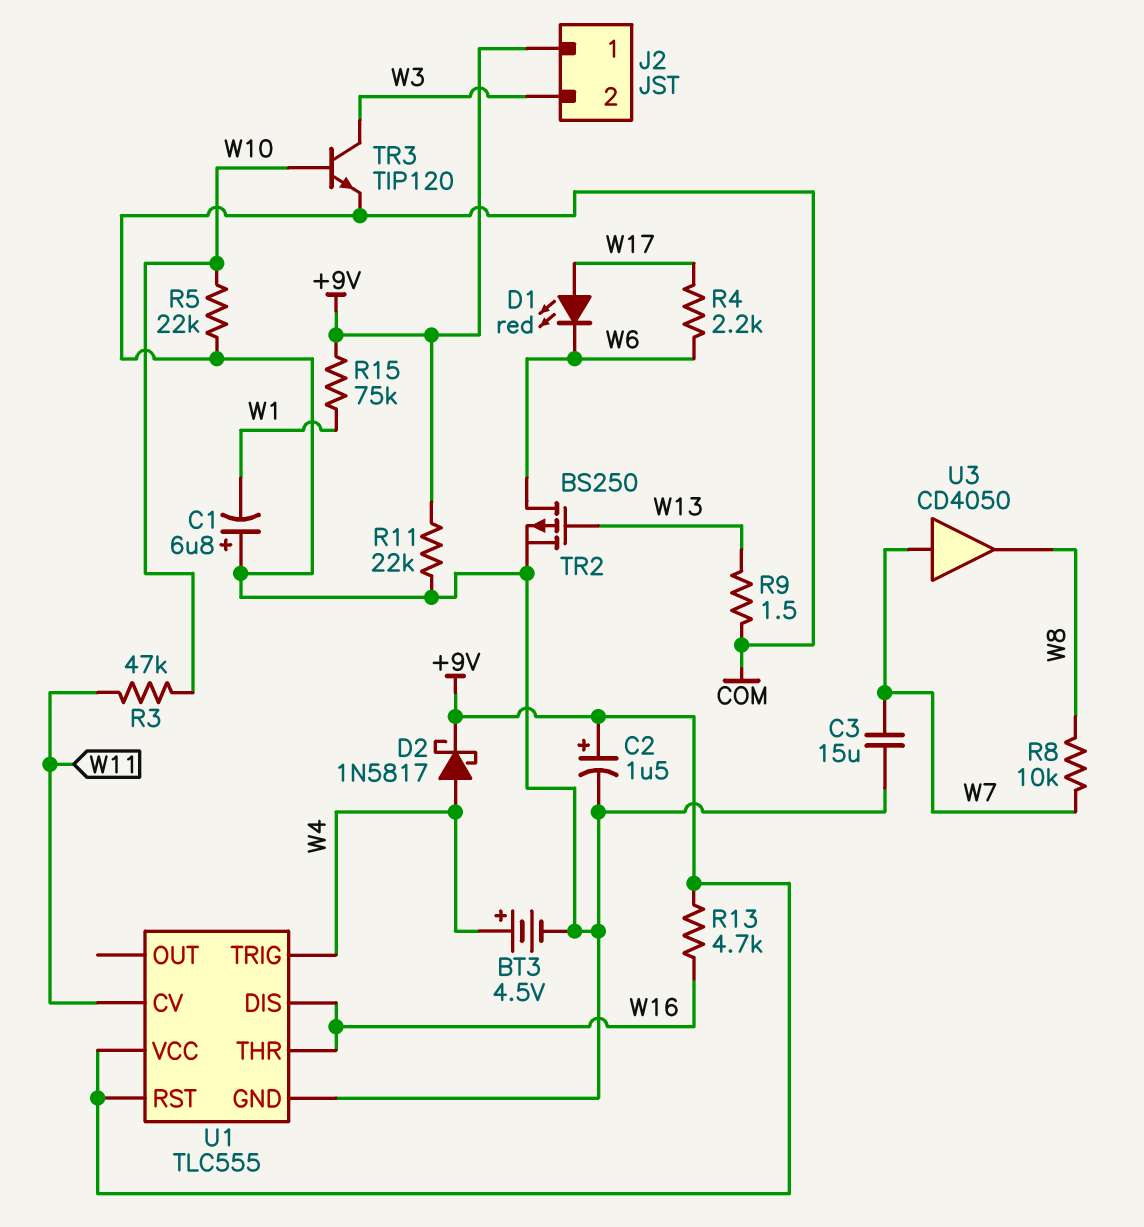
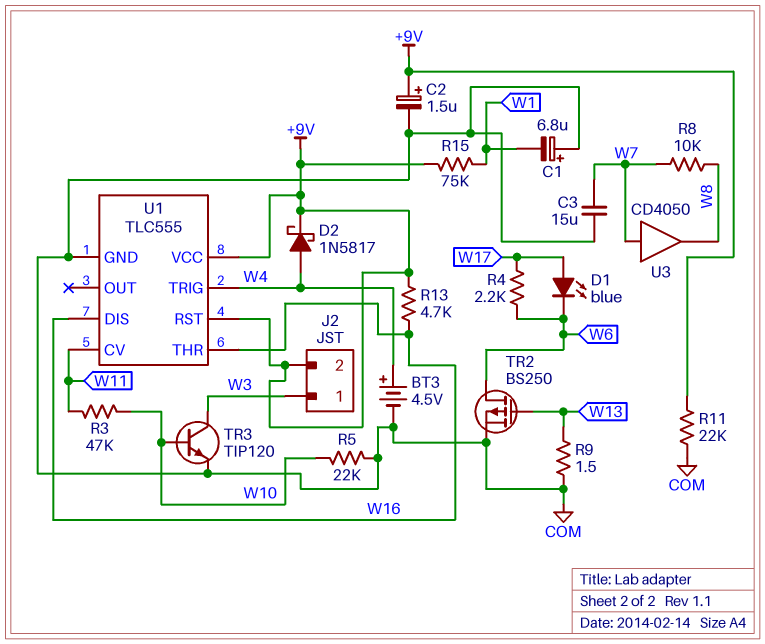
D1: LED red (A W17, K W6) -> LED blue (A W17, K W6)
J2 pin 1: +9V -> W3
J2 pin 2: W3 -> +9V

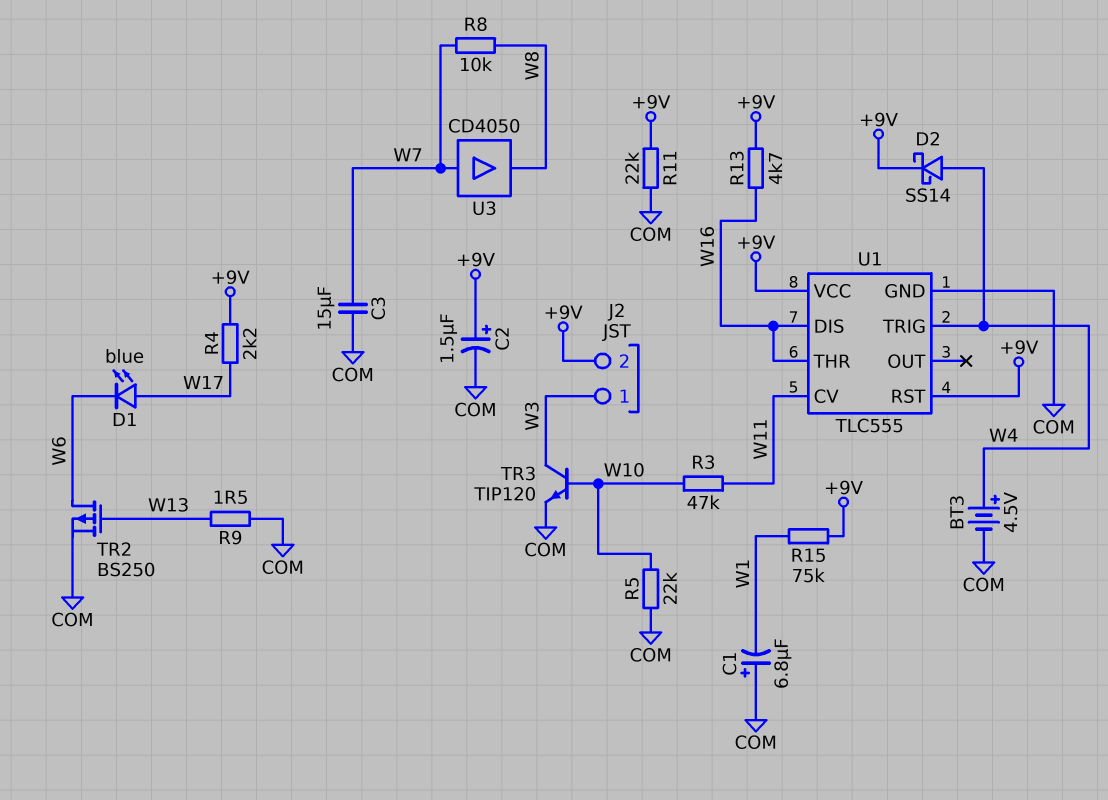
D2: schottky 1N5817 (A W4, K +9V) -> schottky SS14 (A W4, K +9V)
R4: 2.2k (W6, W17) -> 2.2k (+9V, W17)

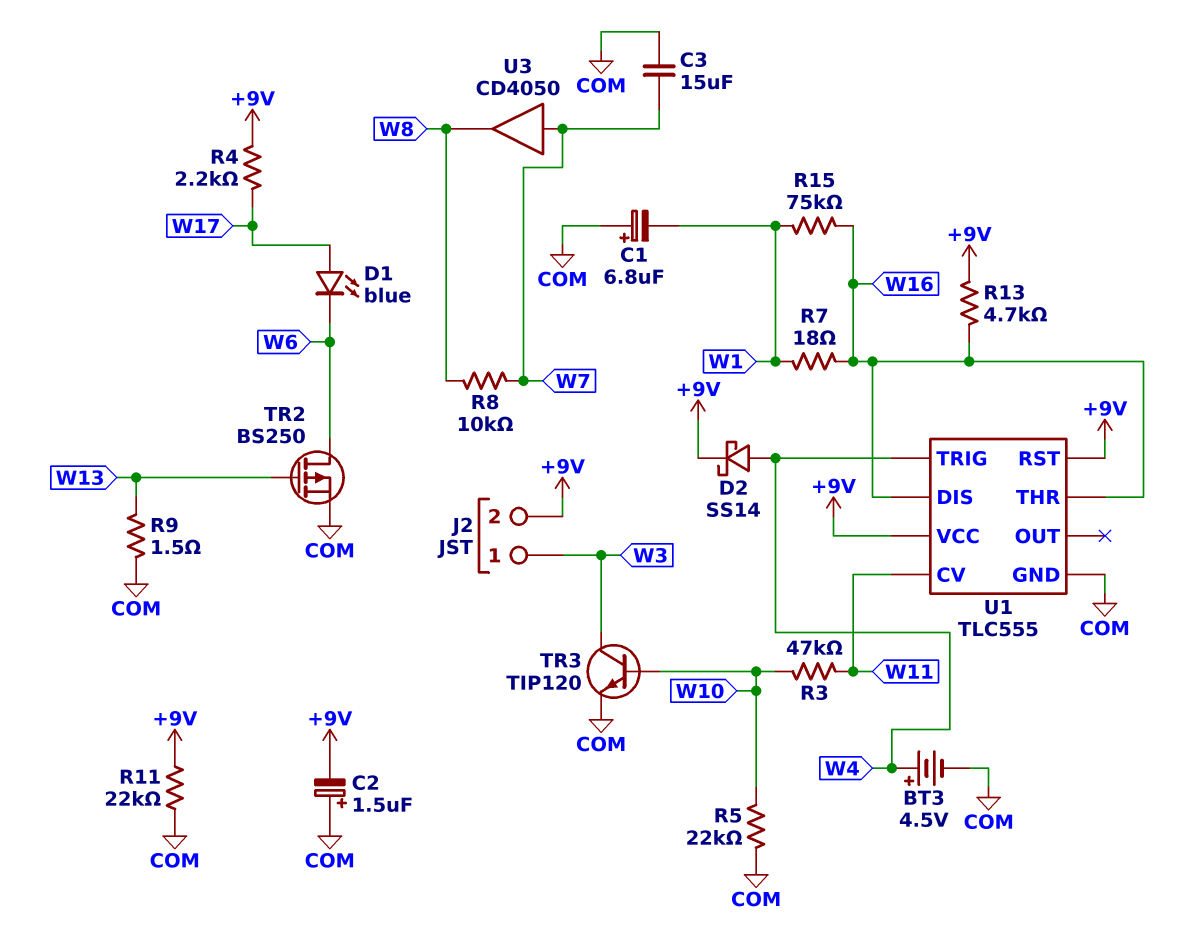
C2: 1.5uF (plus +9V, minus COM) -> 1.5uF (plus COM, minus +9V)
R7: none -> 18 (W1, W16)
R15: 75k (+9V, W1) -> 75k (W1, W16)

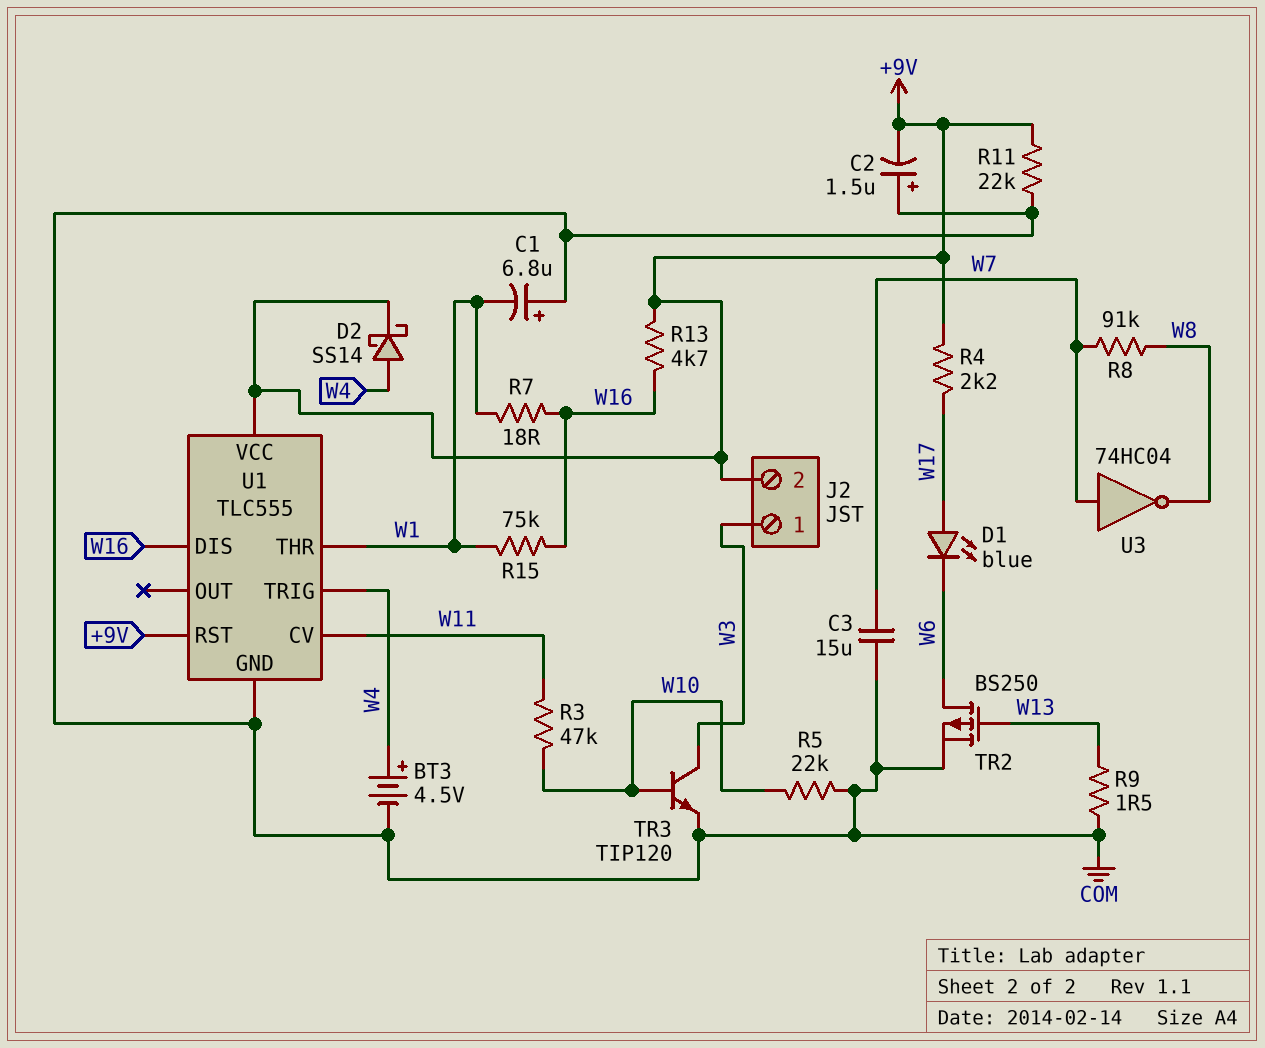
R8: 10k (W7, W8) -> 91k (W7, W8)
U1 pin THR: W16 -> W1
U3: buffer CD4050 (in W7, out W8) -> NOT 74HC04 (in W7, out W8)

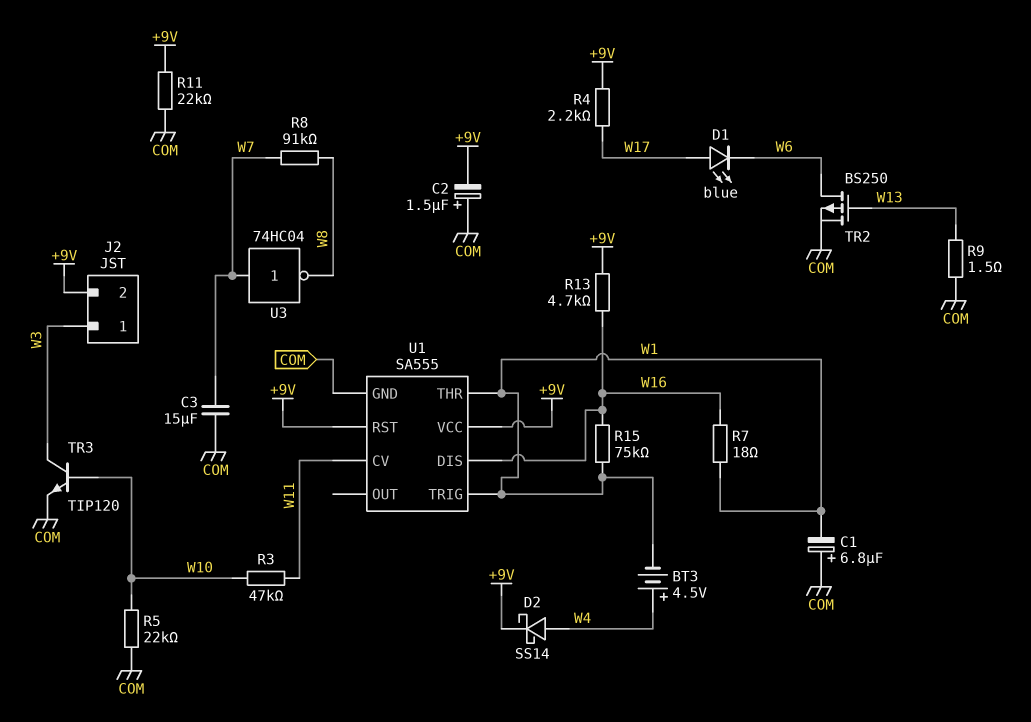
BT3: 4.5V (plus W4, minus COM) -> 4.5V (plus W4, minus W1)
U1: TLC555 -> SA555
U1 pin TRIG: W4 -> W1

